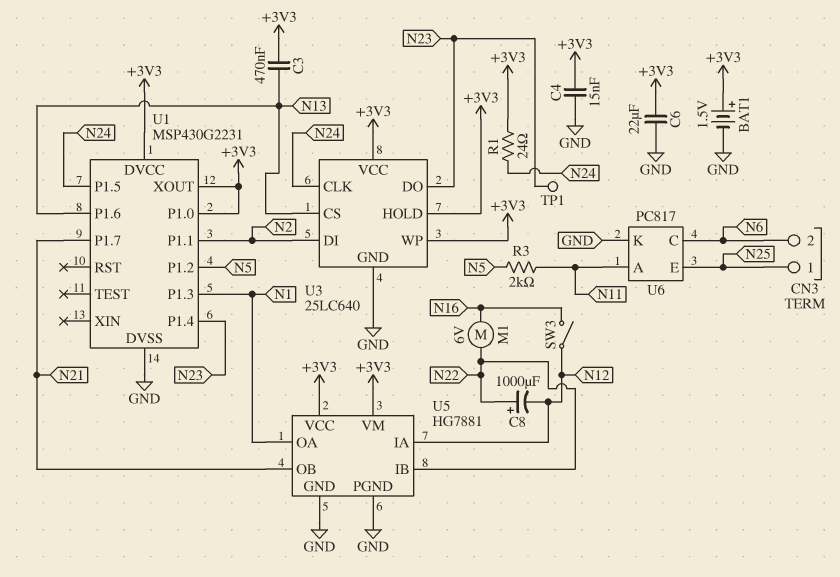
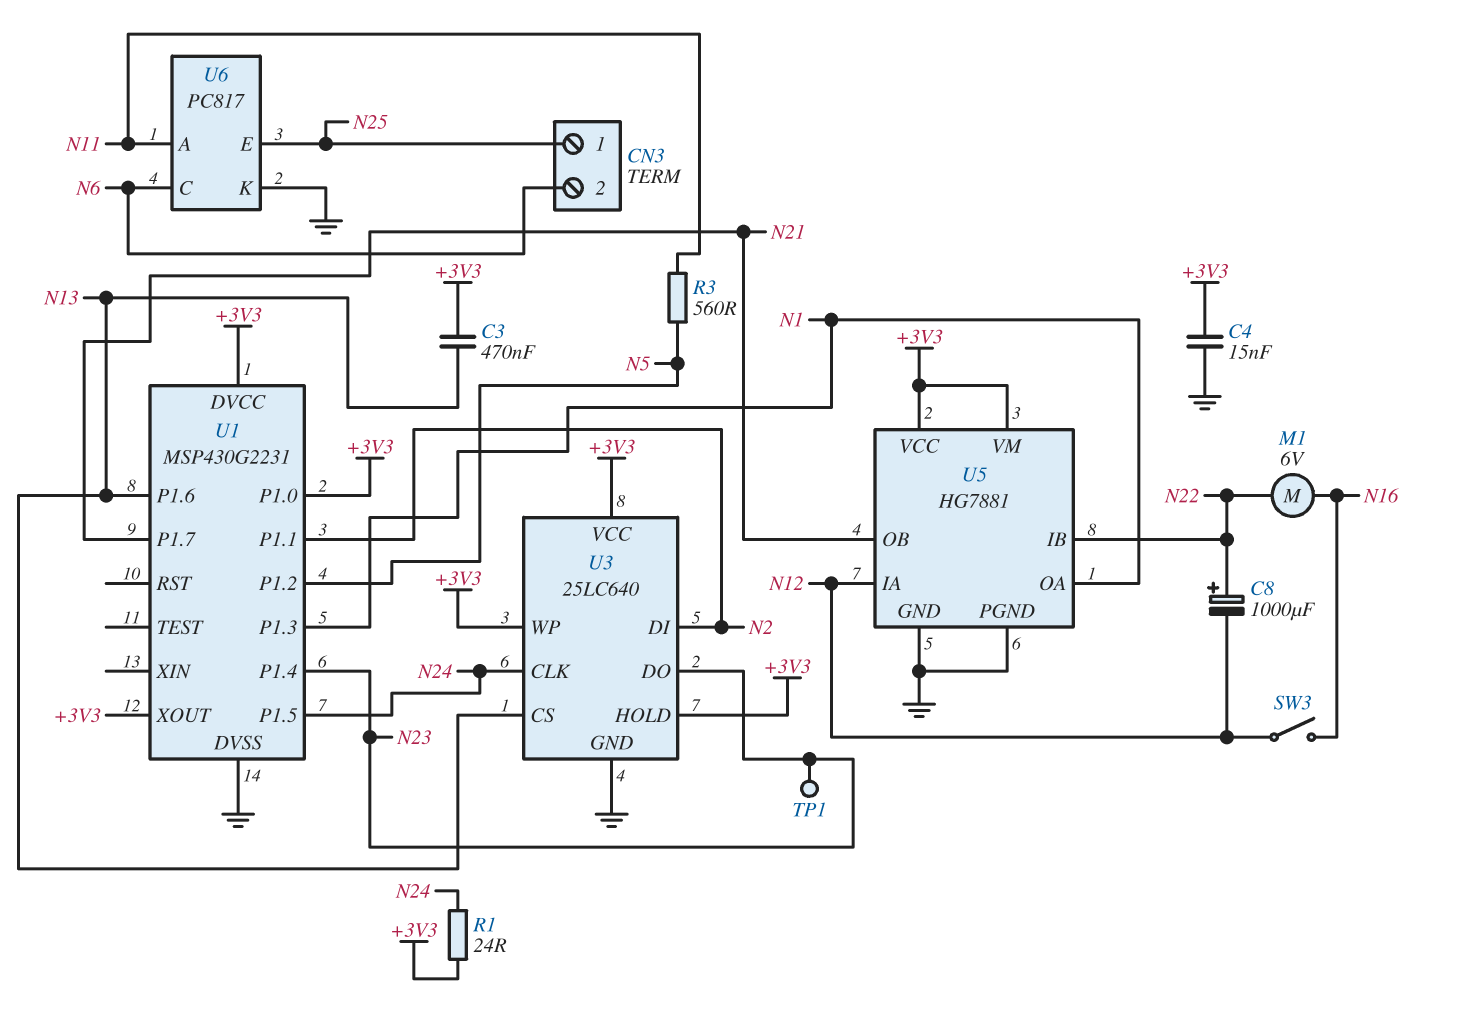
BAT1: 1.5V (plus +3V3, minus GND) -> none
C6: 22uF (+3V3, GND) -> none
R3: 2k (N5, N11) -> 560 (N5, N11)

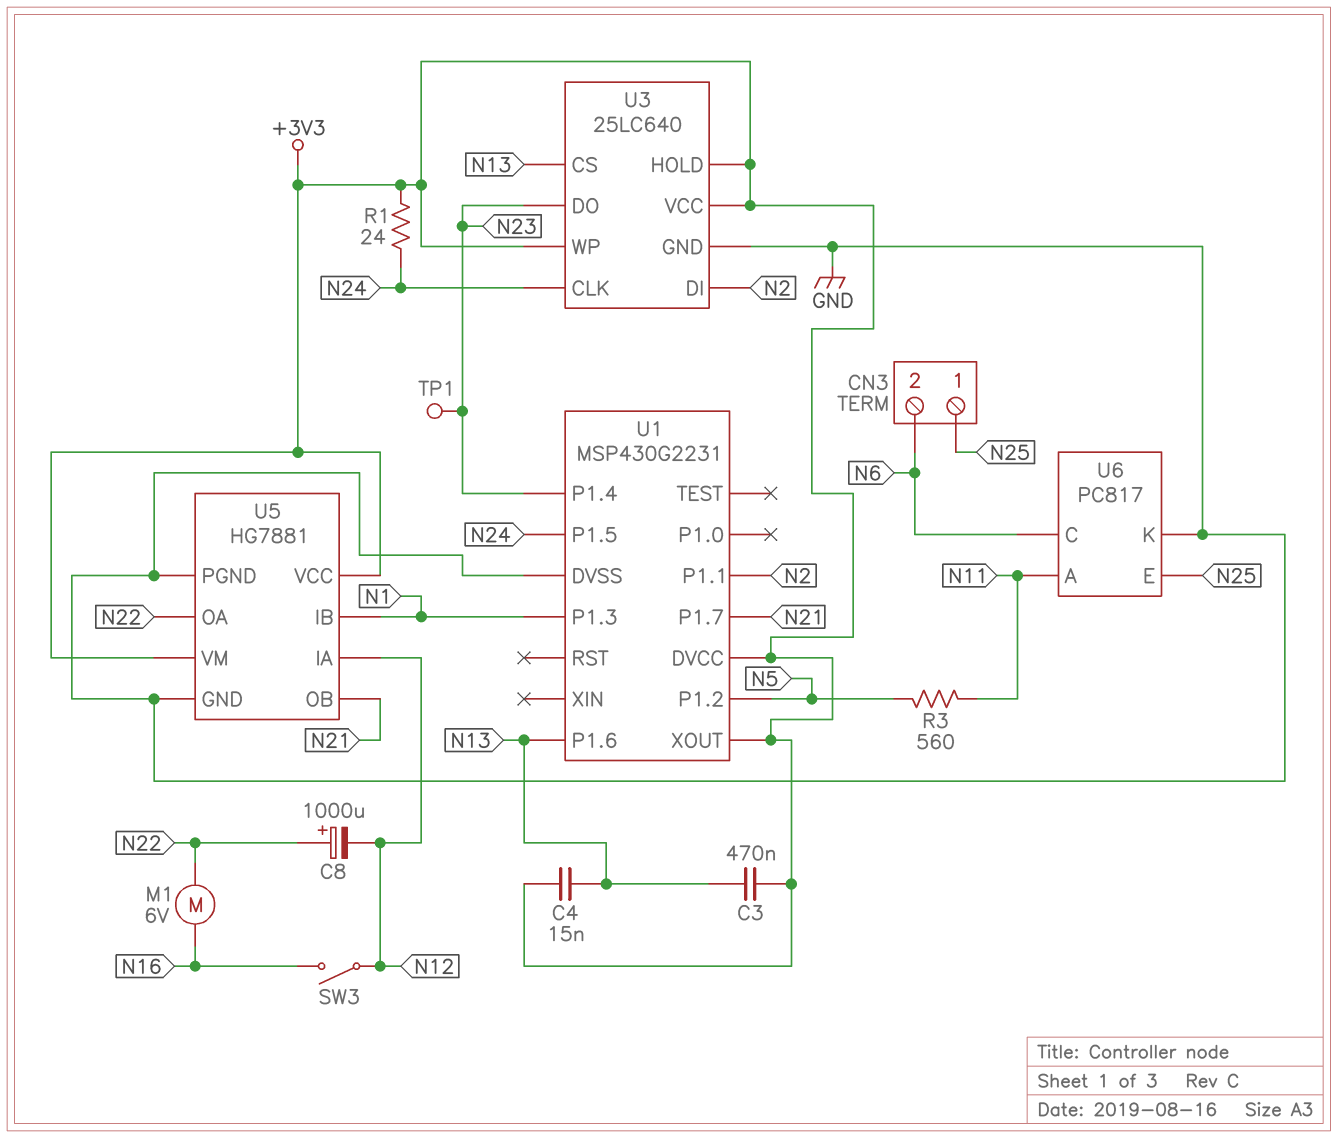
C4: 15nF (+3V3, GND) -> 15nF (+3V3, N13)
U1 pin P1.0: +3V3 -> none
U5 pin IB: N22 -> N1
U5 pin OA: N1 -> N22

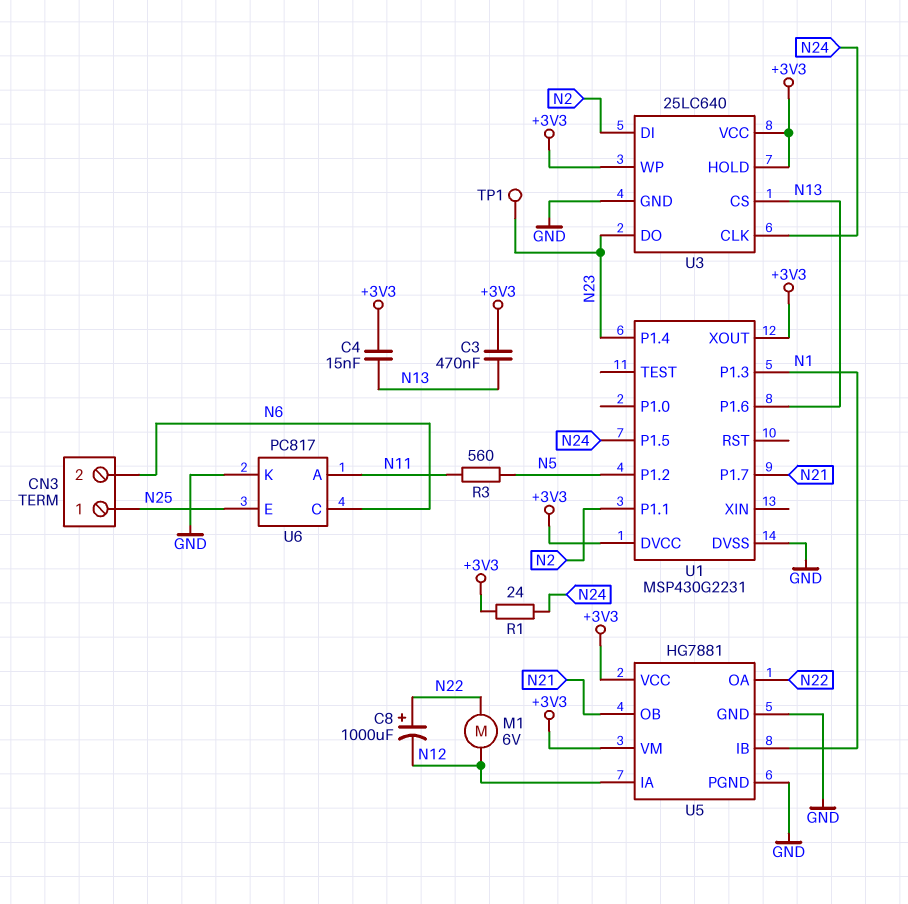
M1: motor 6V (N16, N22) -> motor 6V (N12, N22)
SW3: switch (N12, N16) -> none

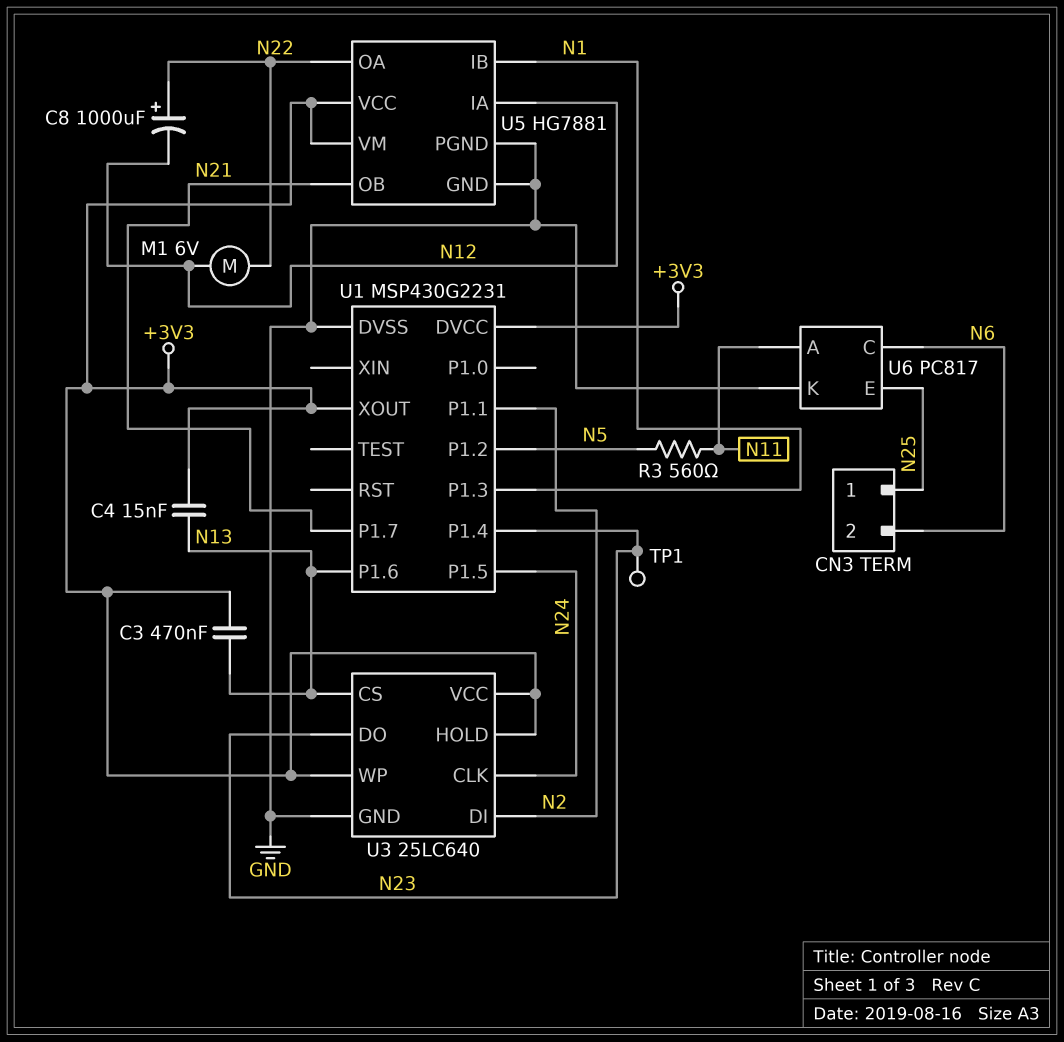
R1: 24 (+3V3, N24) -> none

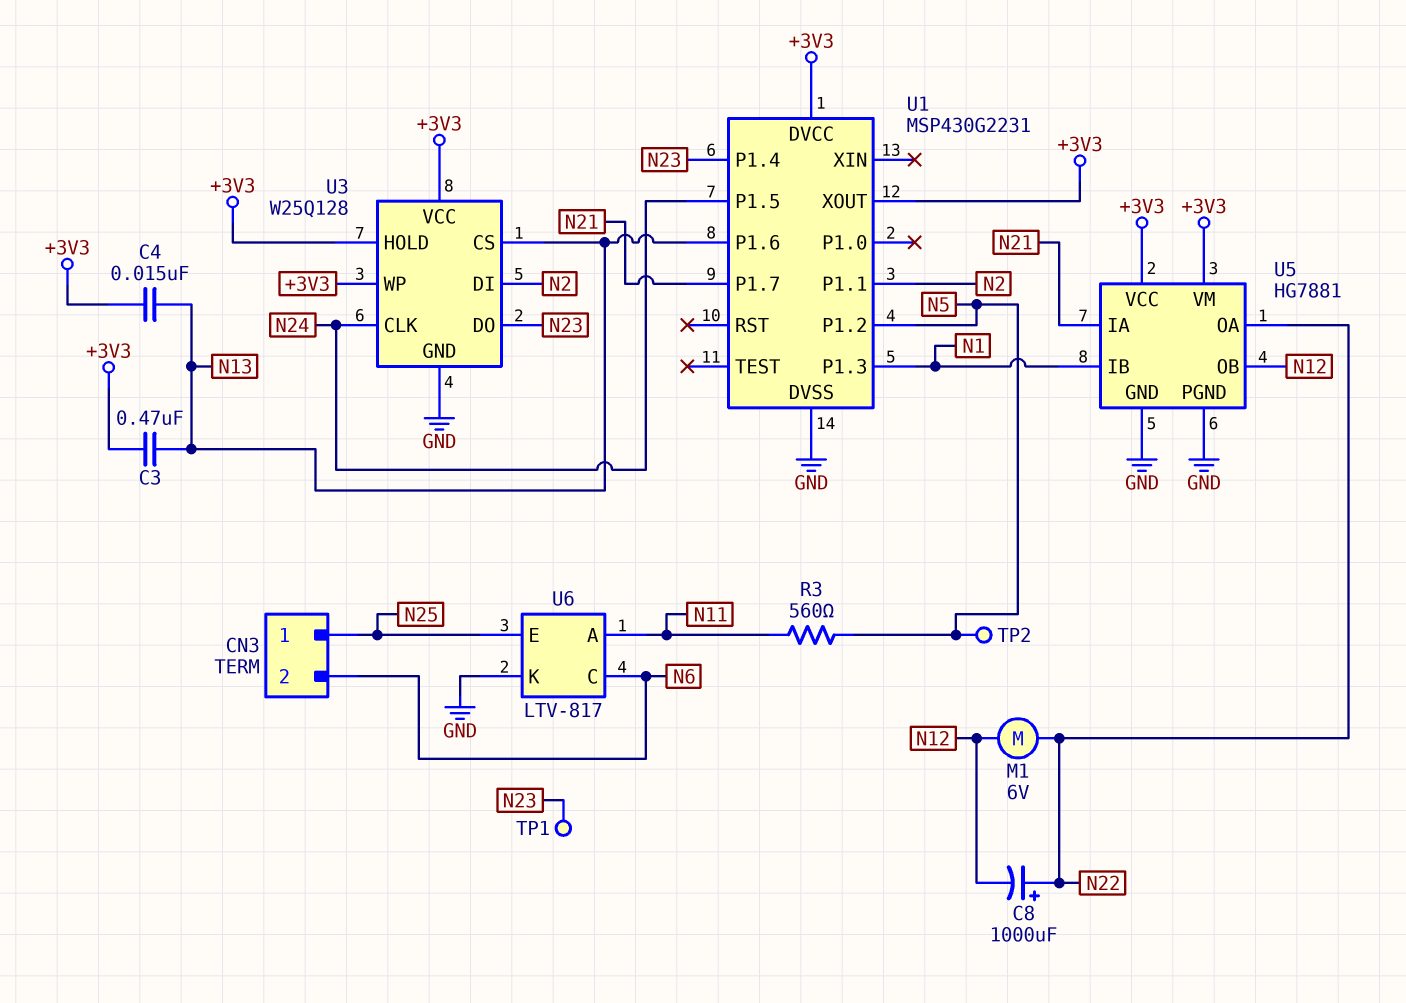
TP2: none -> test point (N5)
U3: 25LC640 -> W25Q128
U5 pin IA: N12 -> N21
U5 pin OB: N21 -> N12
U6: PC817 -> LTV-817

